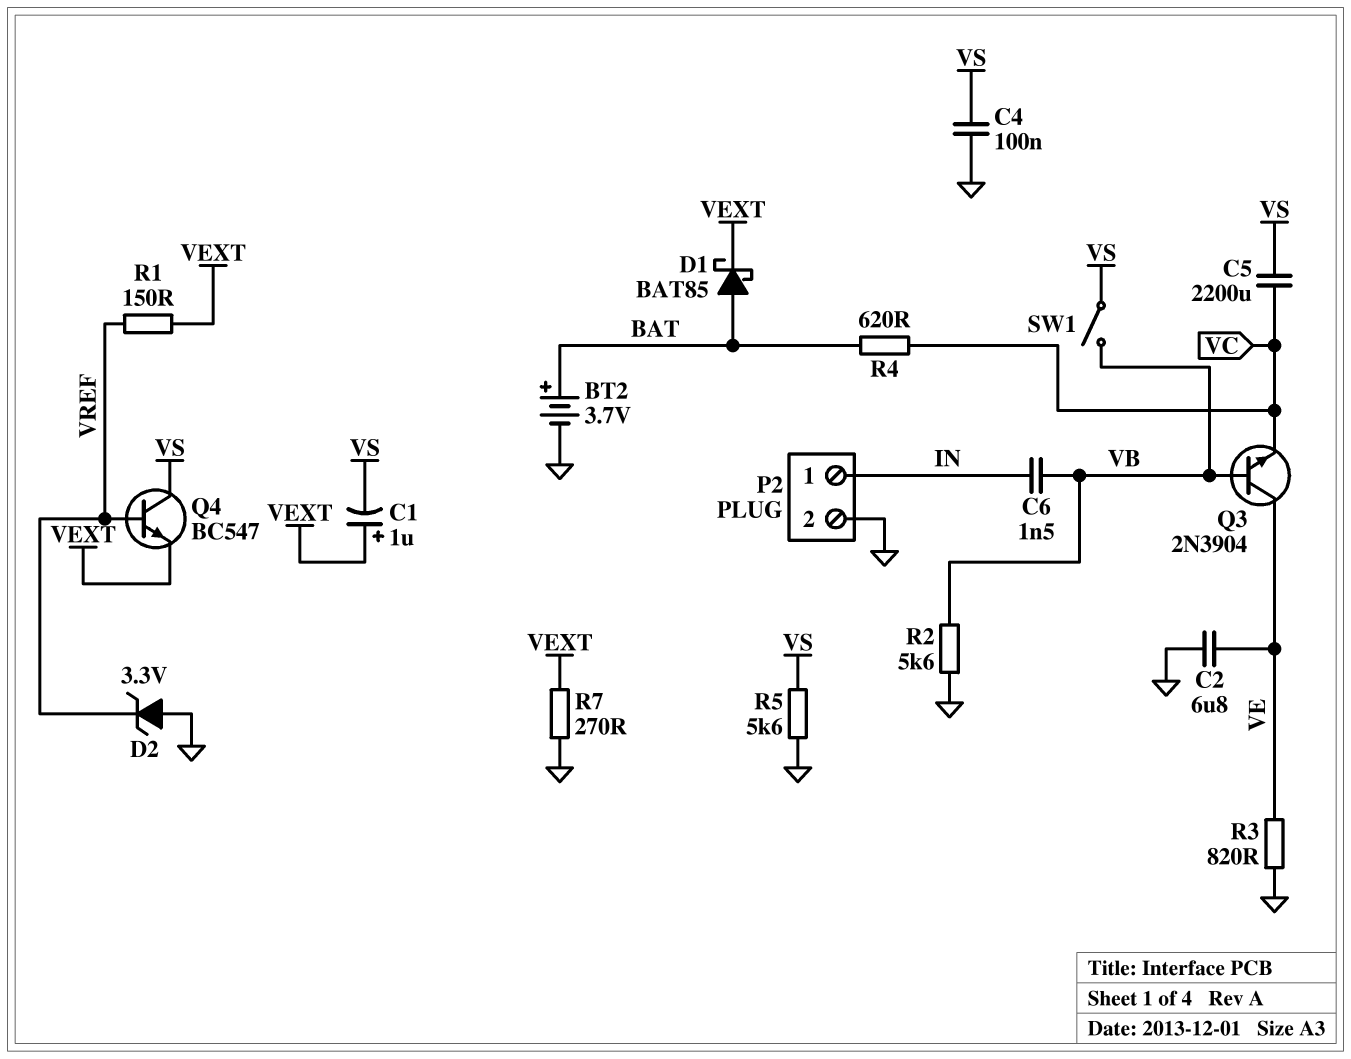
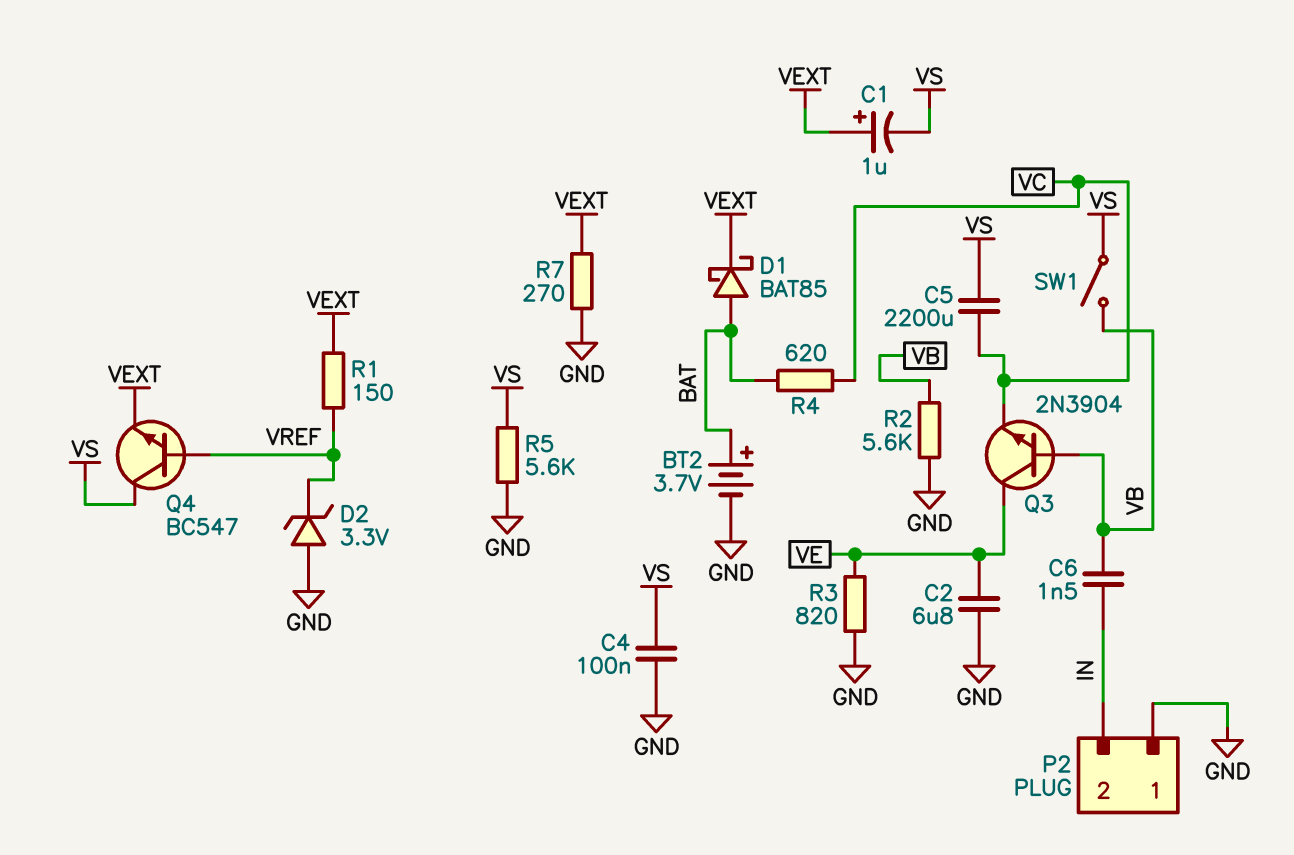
P2 pin 1: IN -> GND
P2 pin 2: GND -> IN

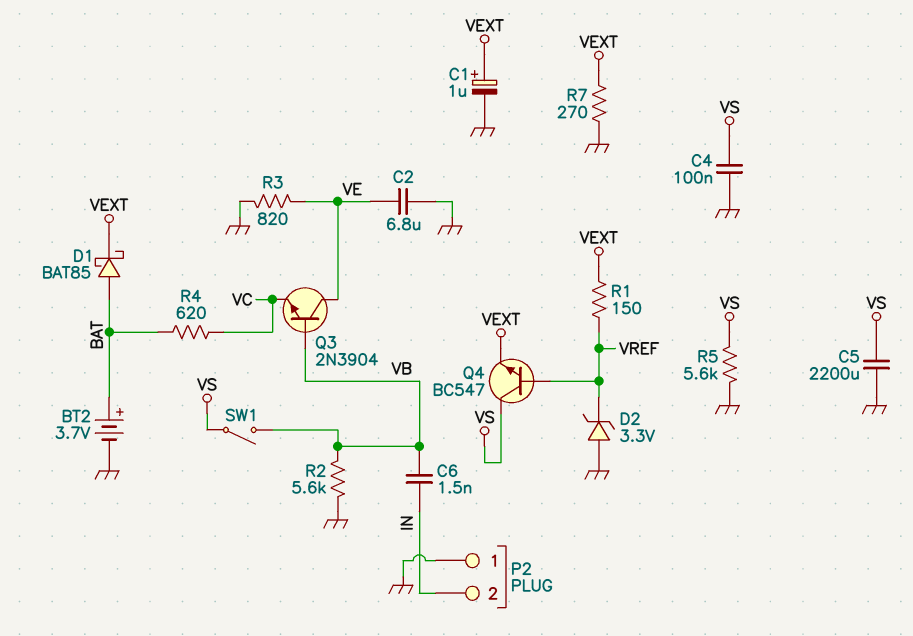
C1: 1uF (plus VEXT, minus VS) -> 1uF (plus VEXT, minus GND)
C5: 2200uF (VC, VS) -> 2200uF (GND, VS)

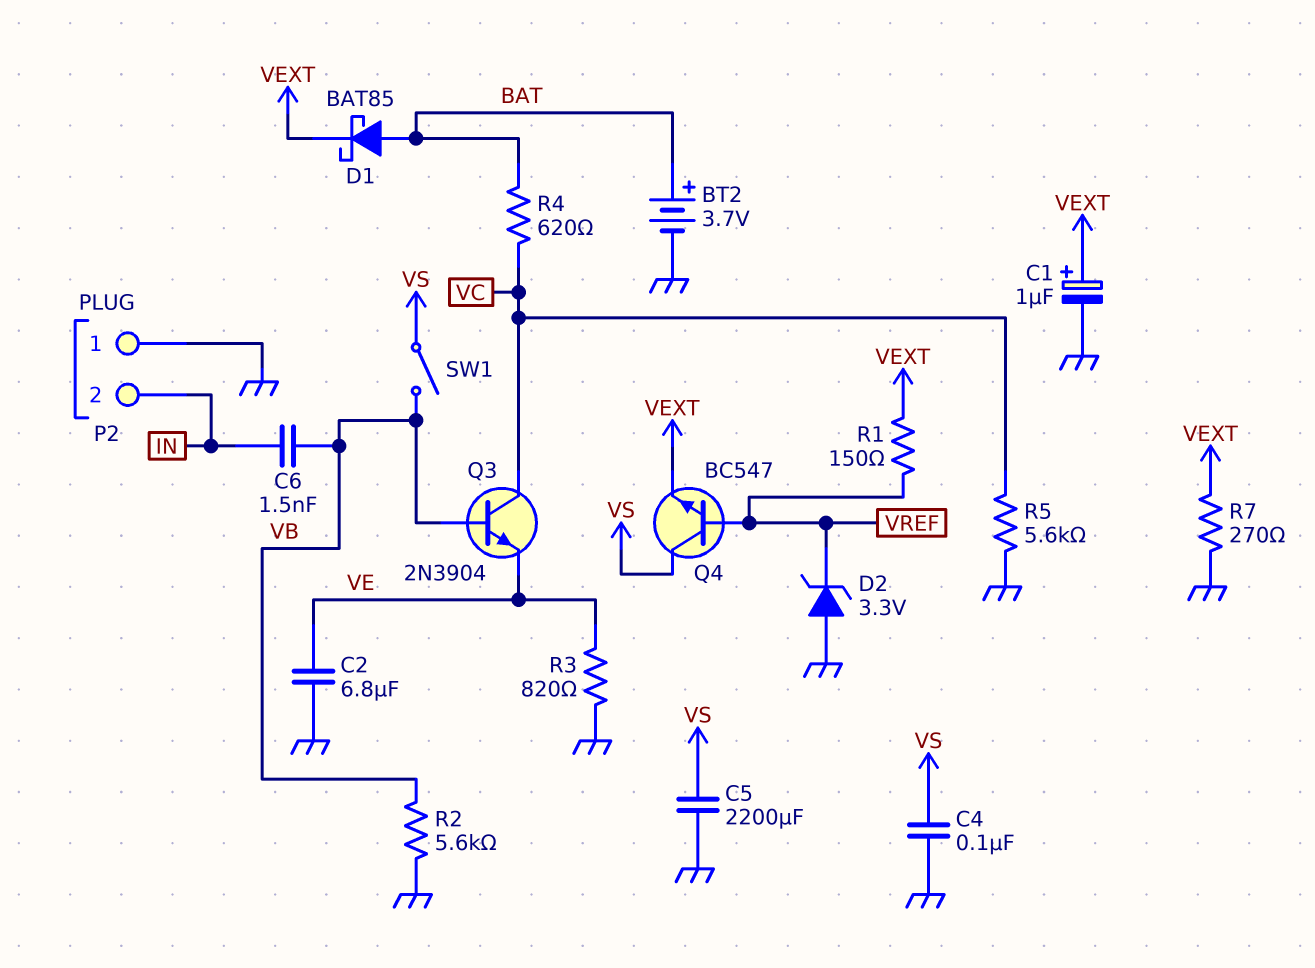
Q3: NPN 2N3904 (B VB, C VE, E VC) -> NPN 2N3904 (B VB, C VC, E VE)
R5: 5.6k (GND, VS) -> 5.6k (GND, VC)

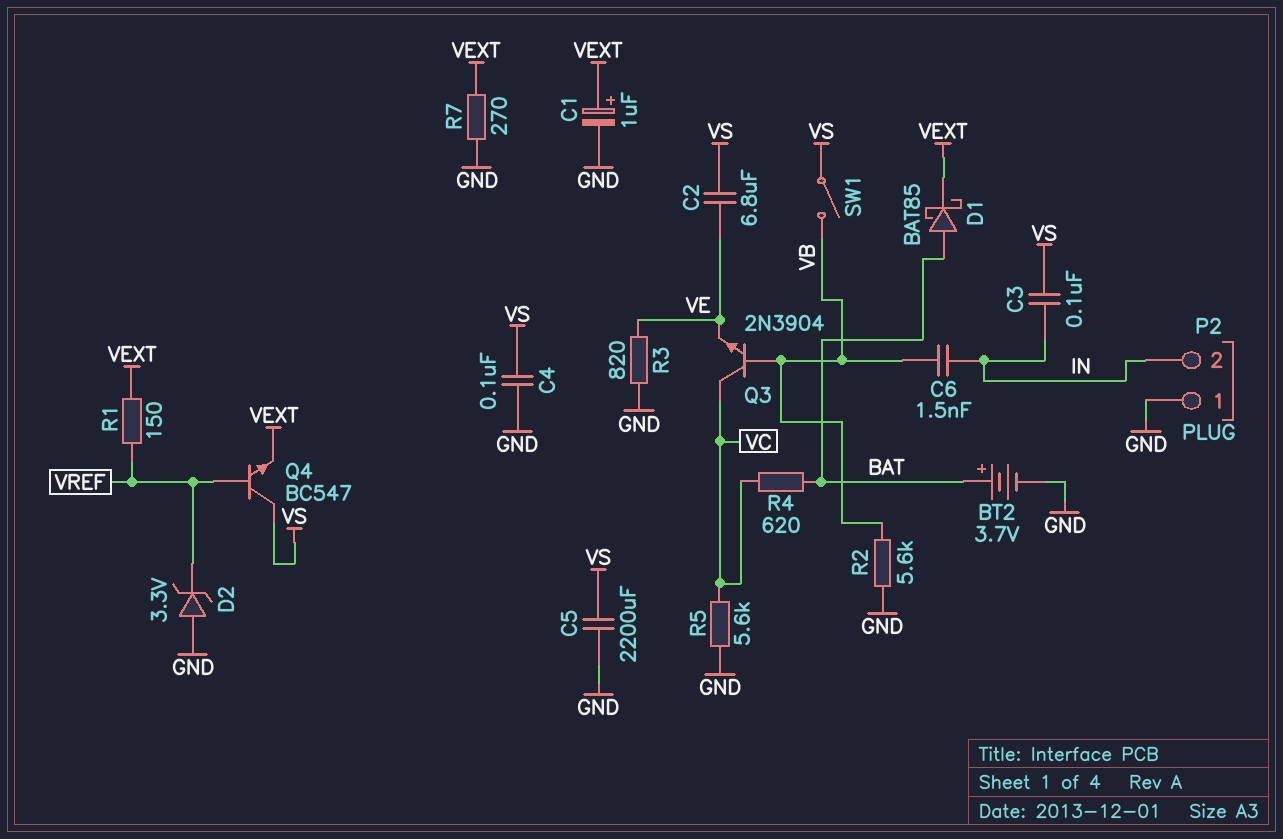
C2: 6.8uF (GND, VE) -> 6.8uF (VE, VS)
C3: none -> 100nF (IN, VS)

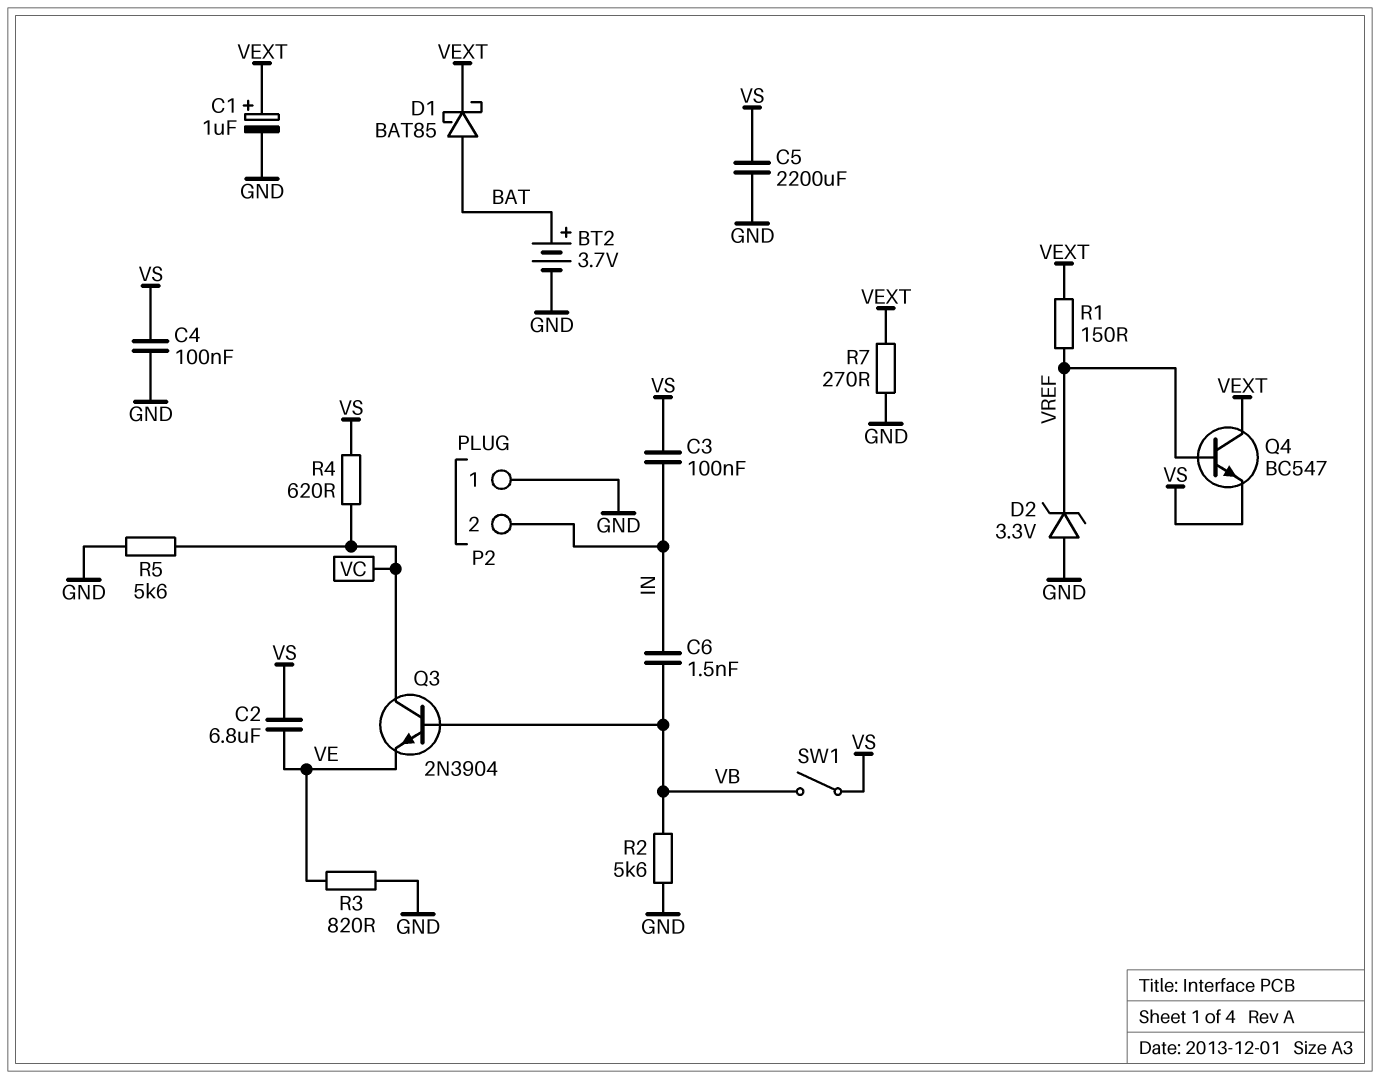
Q4: NPN BC547 (B VREF, C VS, E VEXT) -> NPN BC547 (B VREF, C VEXT, E VS)
R4: 620 (BAT, VC) -> 620 (VC, VS)

